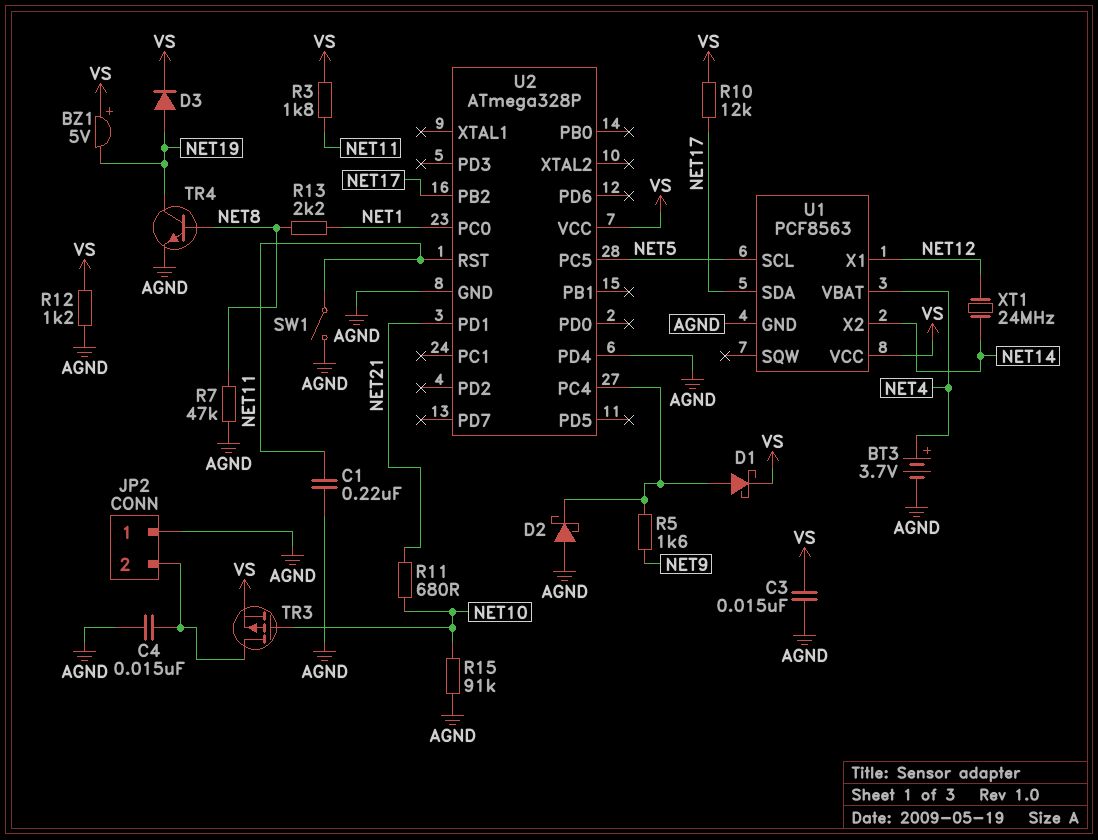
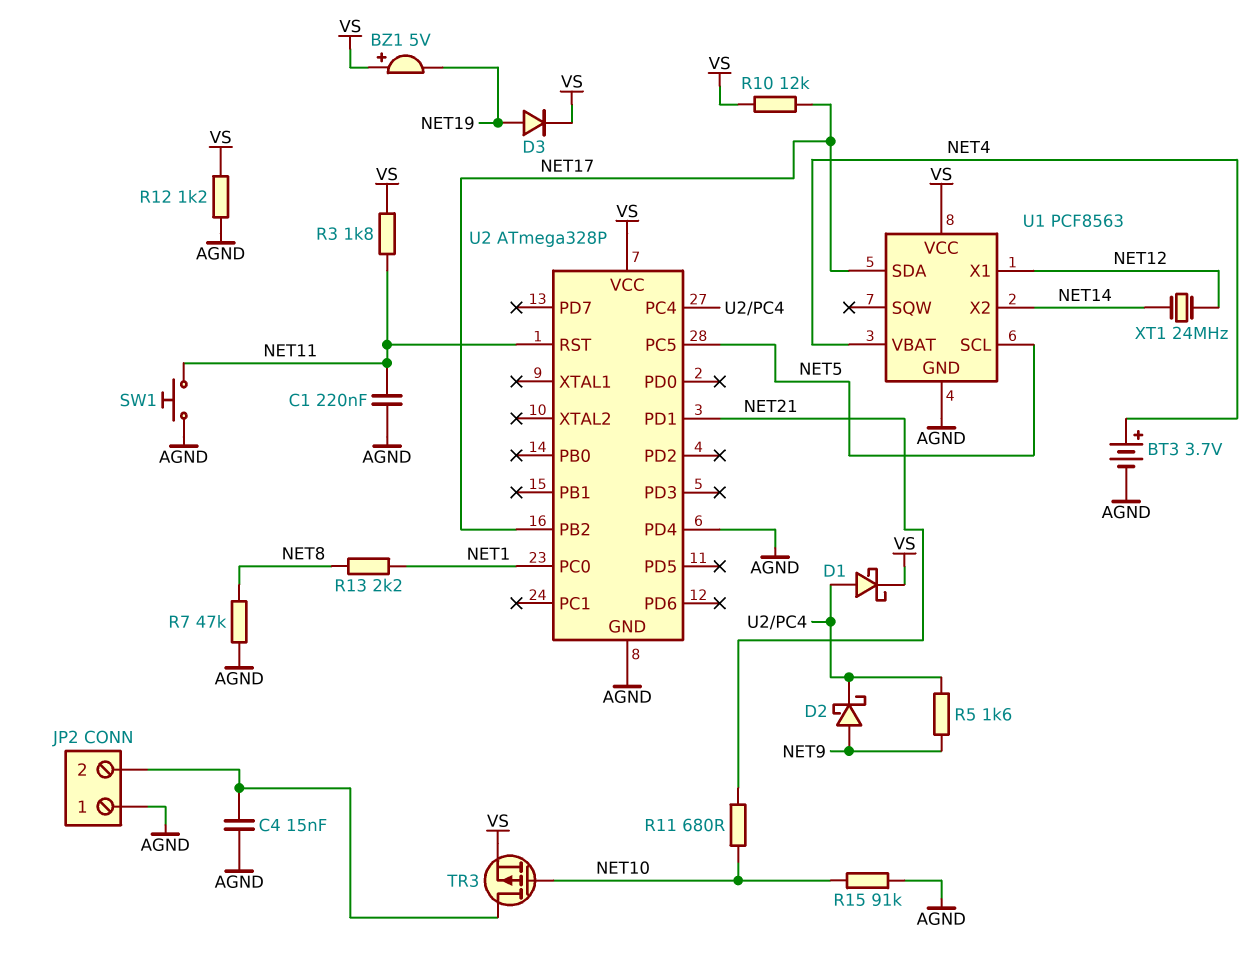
C3: 15nF (AGND, VS) -> none
D2: schottky (A AGND, K U2/PC4) -> schottky (A NET9, K U2/PC4)
SW1: switch (AGND, NET11) -> button (AGND, NET11)
TR4: NPN (B NET8, C NET19, E AGND) -> none

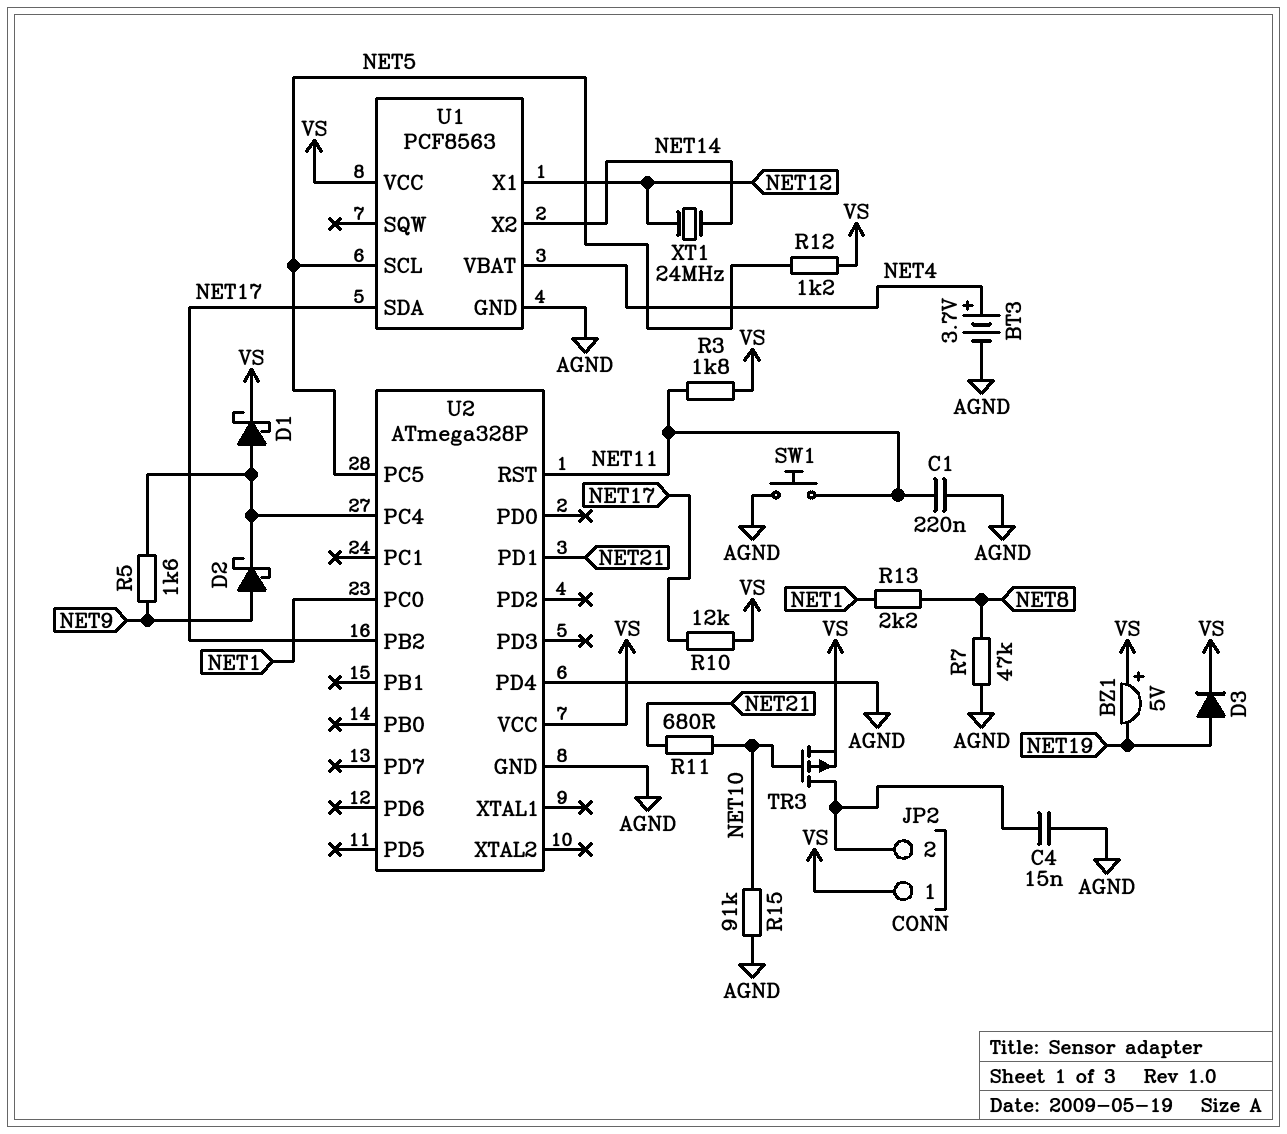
JP2 pin 1: AGND -> VS
R12: 1.2k (AGND, VS) -> 1.2k (NET5, VS)

